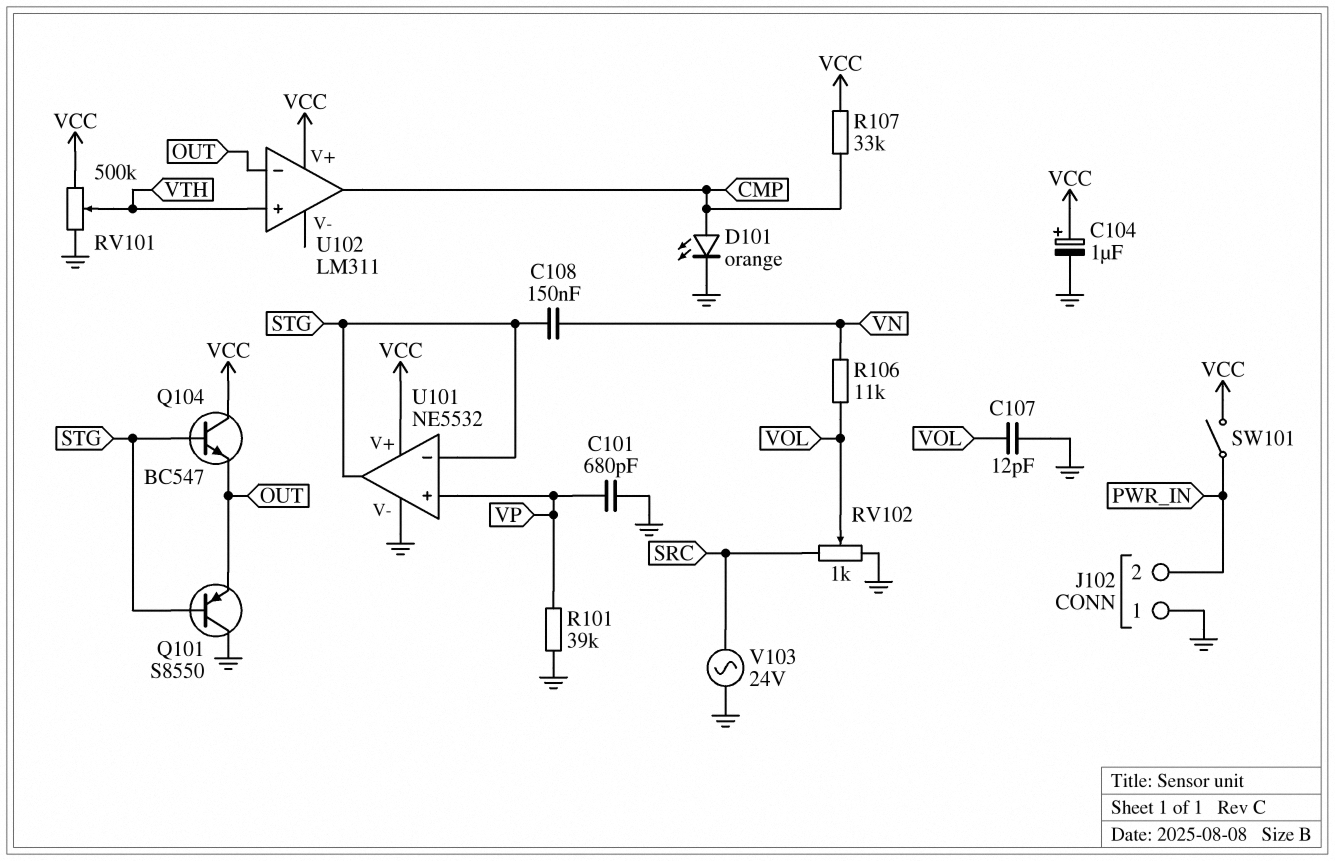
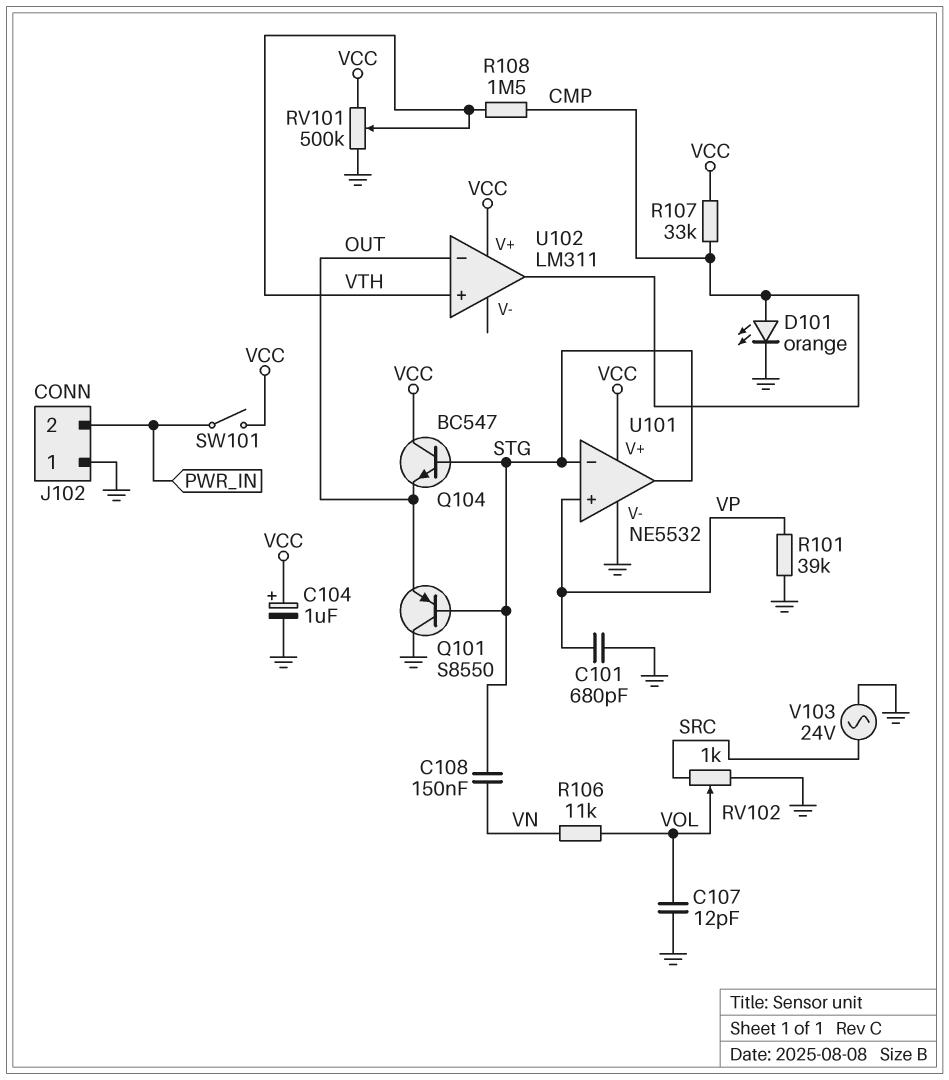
R108: none -> 1.5M (CMP, VTH)

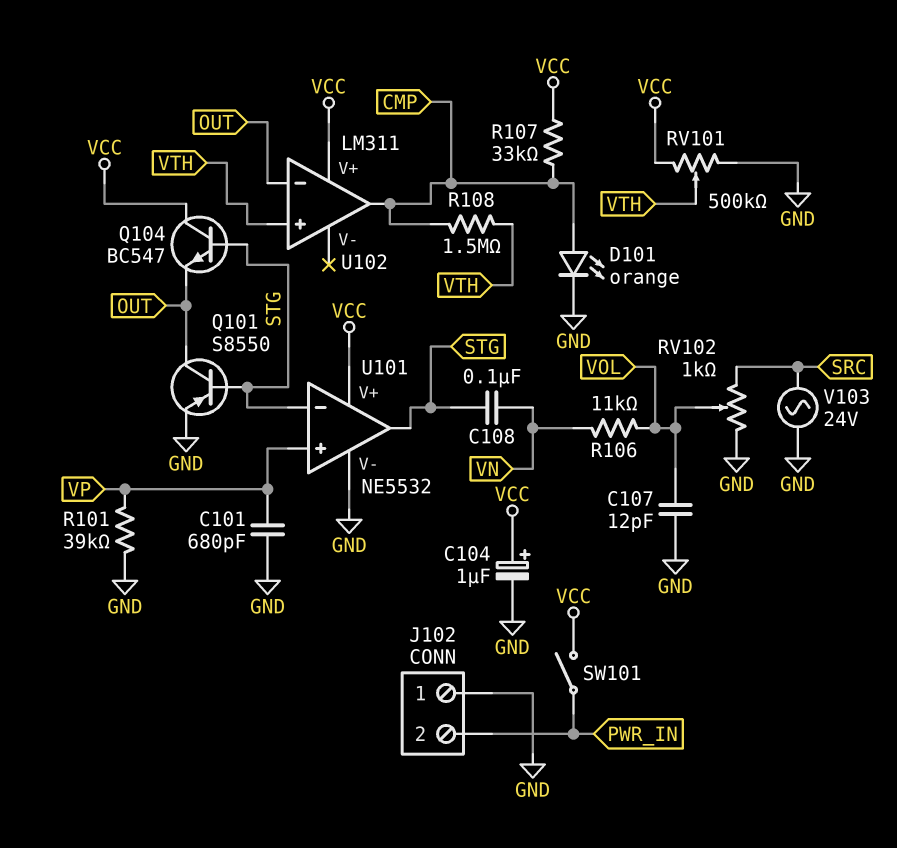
C108: 150nF (STG, VN) -> 100nF (STG, VN)
Q101: PNP S8550 (B STG, C GND, E OUT) -> PNP S8550 (B STG, C OUT, E GND)

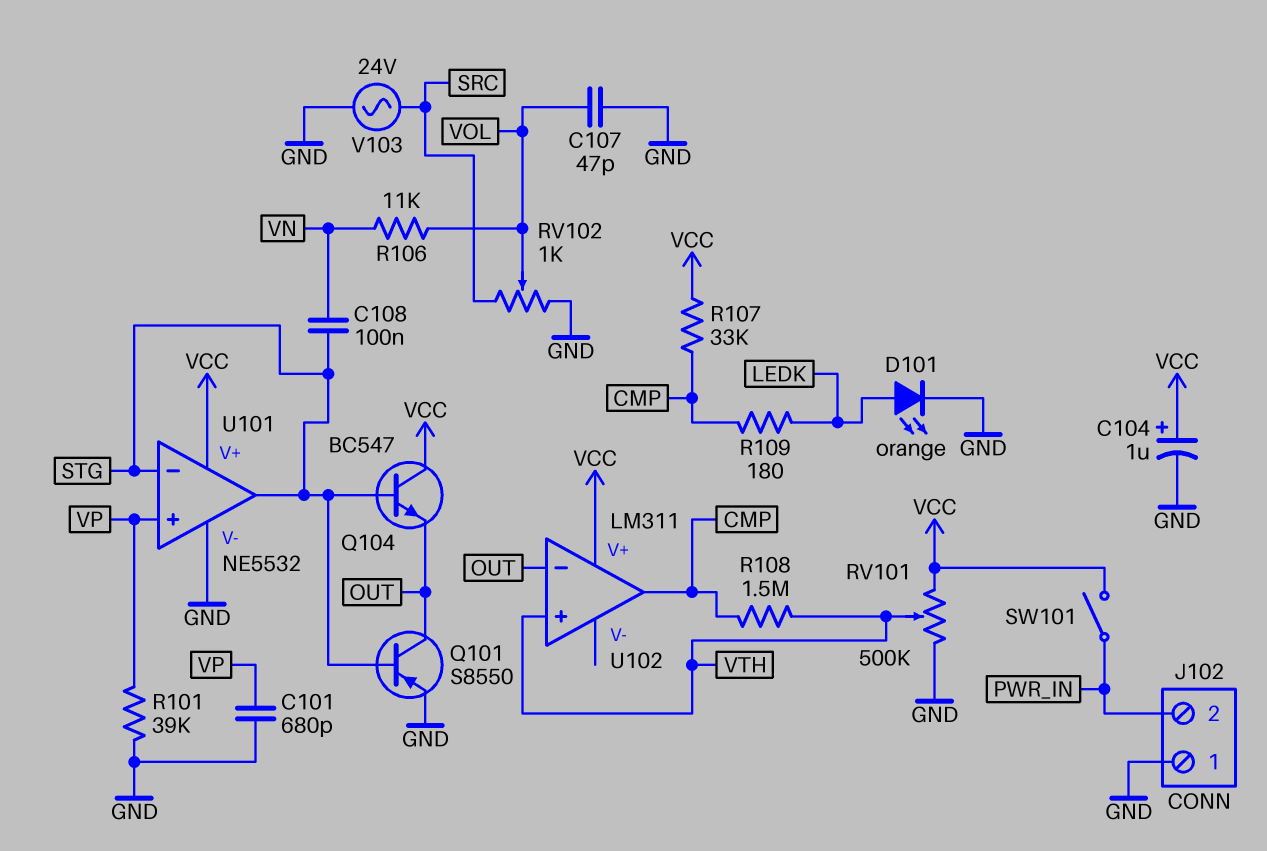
C107: 12pF (GND, VOL) -> 47pF (GND, VOL)
D101: LED orange (A CMP, K GND) -> LED orange (A LEDK, K GND)
R109: none -> 180 (CMP, LEDK)

